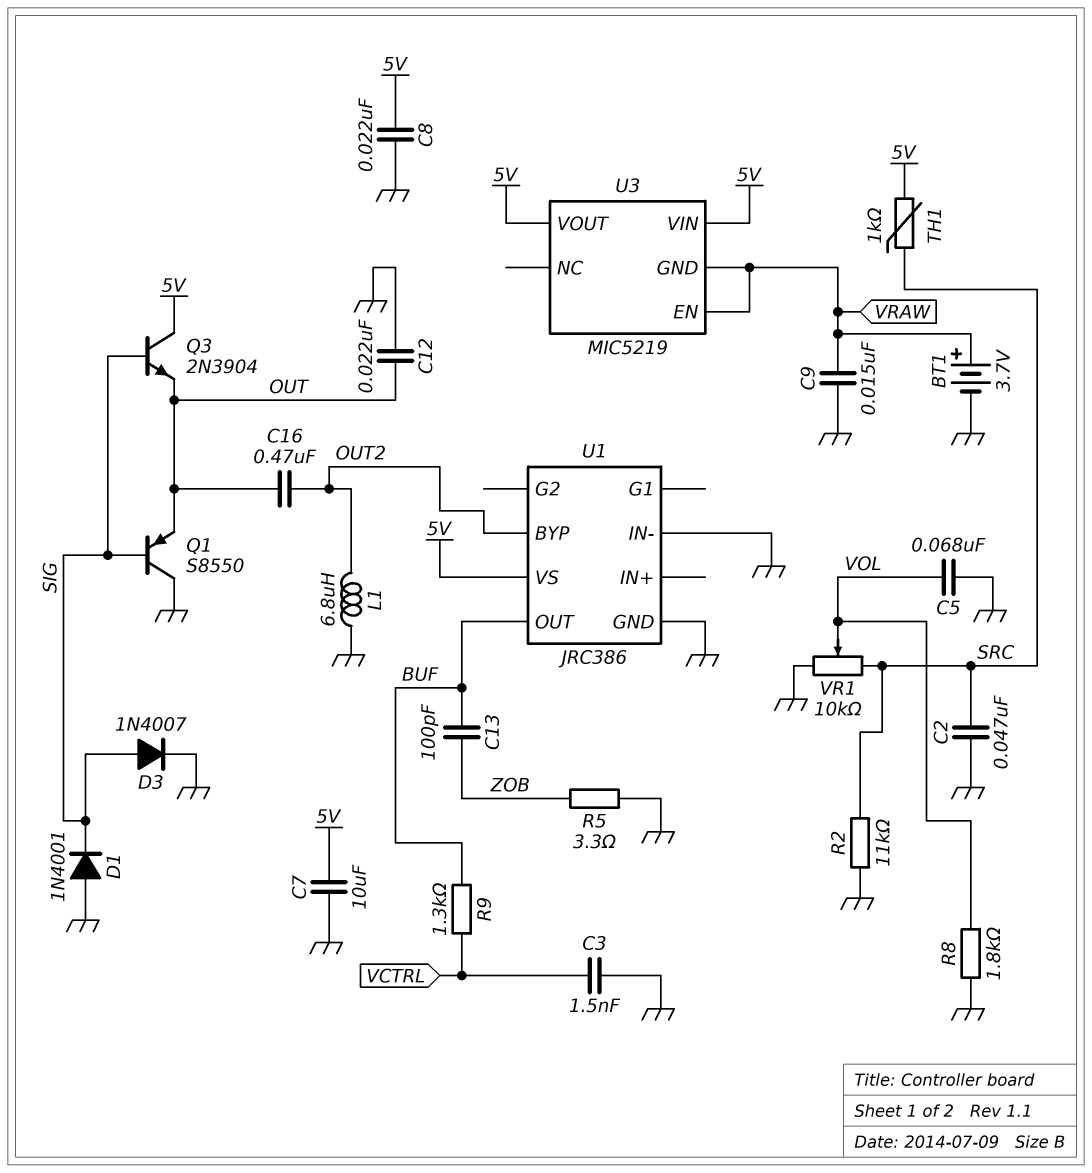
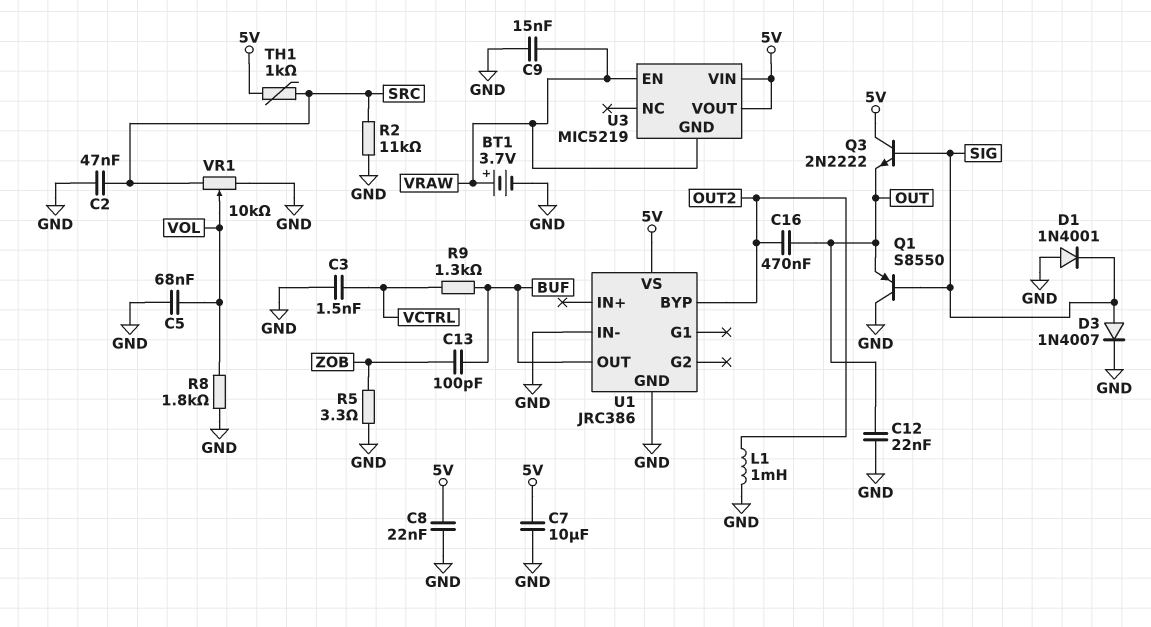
L1: 6.8uH (GND, OUT2) -> 1mH (GND, OUT2)
Q3: NPN 2N3904 (B SIG, C 5V, E OUT) -> NPN 2N2222 (B SIG, C 5V, E OUT)

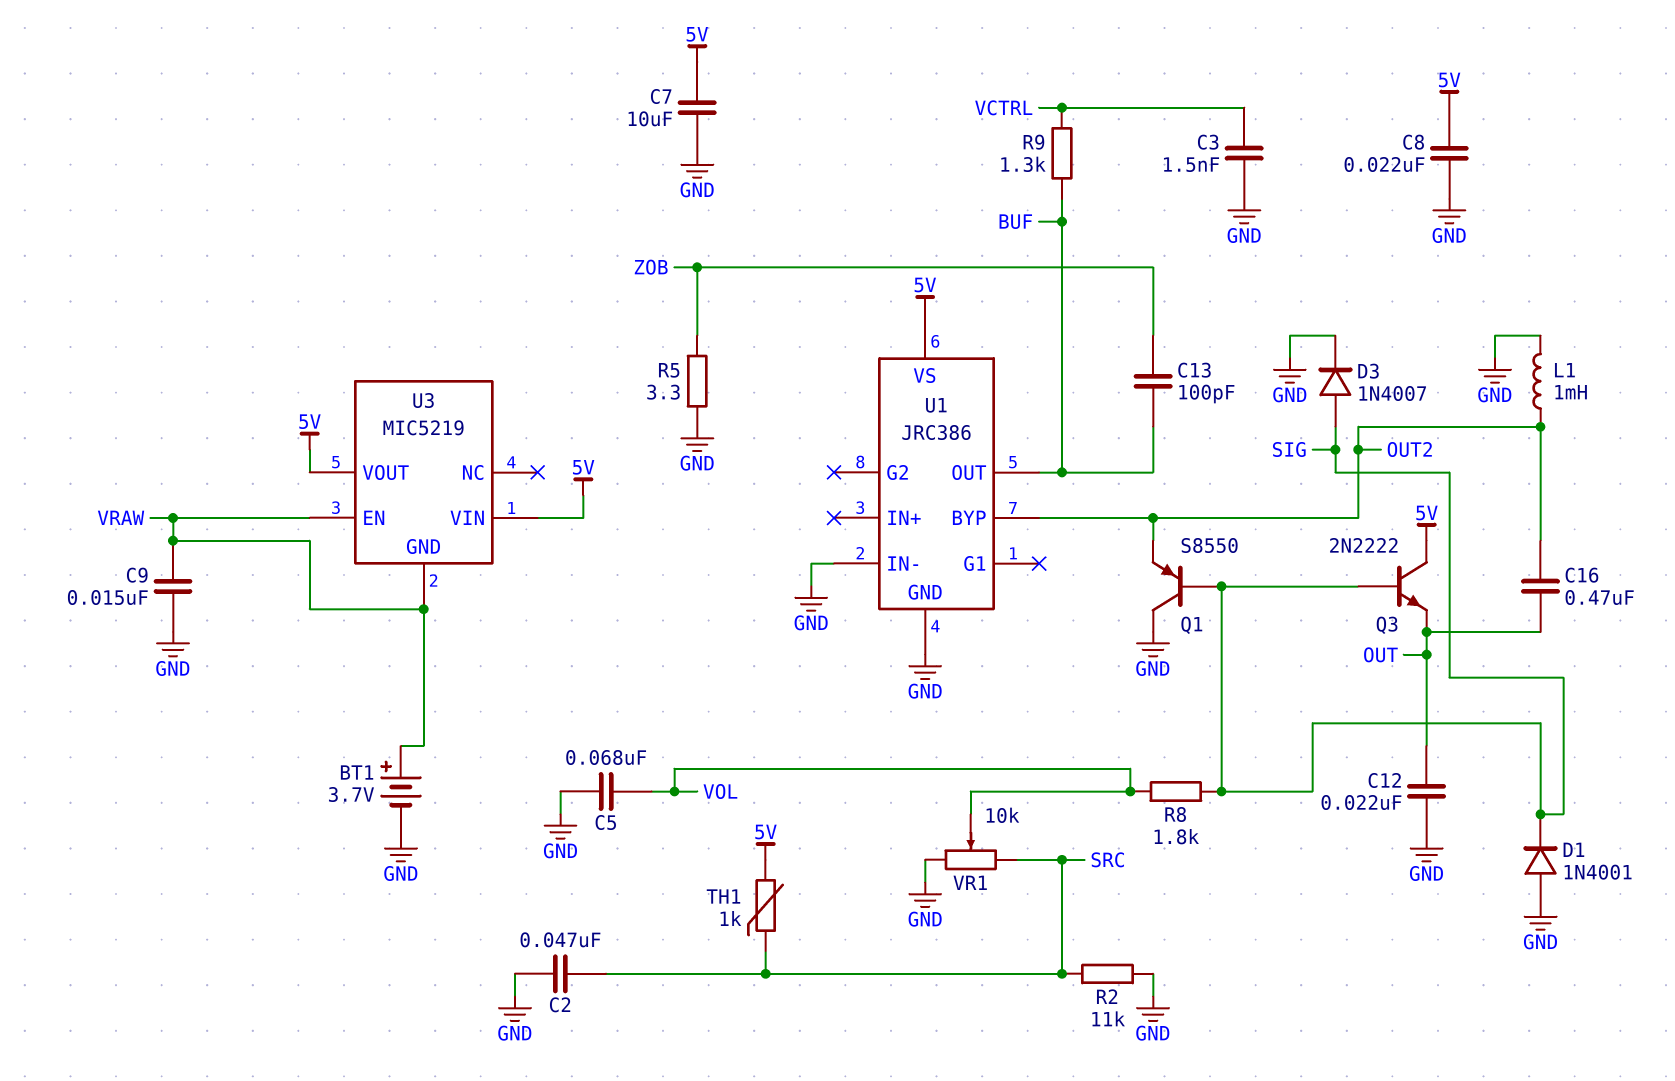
Q1: PNP S8550 (B SIG, C GND, E OUT) -> PNP S8550 (B SIG, C GND, E OUT2)
R8: 1.8k (GND, VOL) -> 1.8k (SIG, VOL)

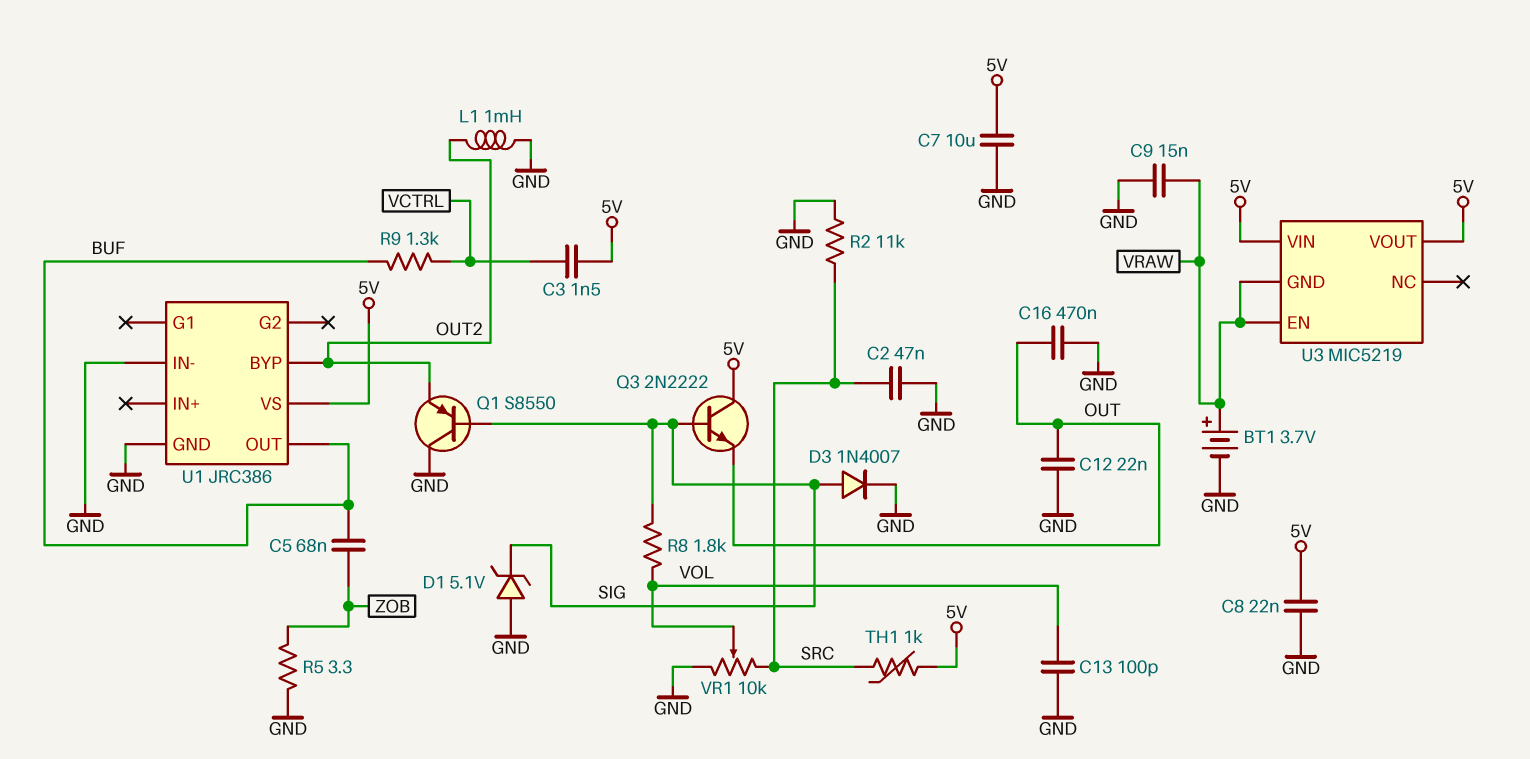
C3: 1.5nF (GND, VCTRL) -> 1.5nF (5V, VCTRL)
C5: 68nF (GND, VOL) -> 68nF (BUF, ZOB)
C13: 100pF (BUF, ZOB) -> 100pF (GND, VOL)
C16: 470nF (OUT, OUT2) -> 470nF (GND, OUT)
D1: diode 1N4001 (A GND, K SIG) -> zener 5.1V (A GND, K SIG)

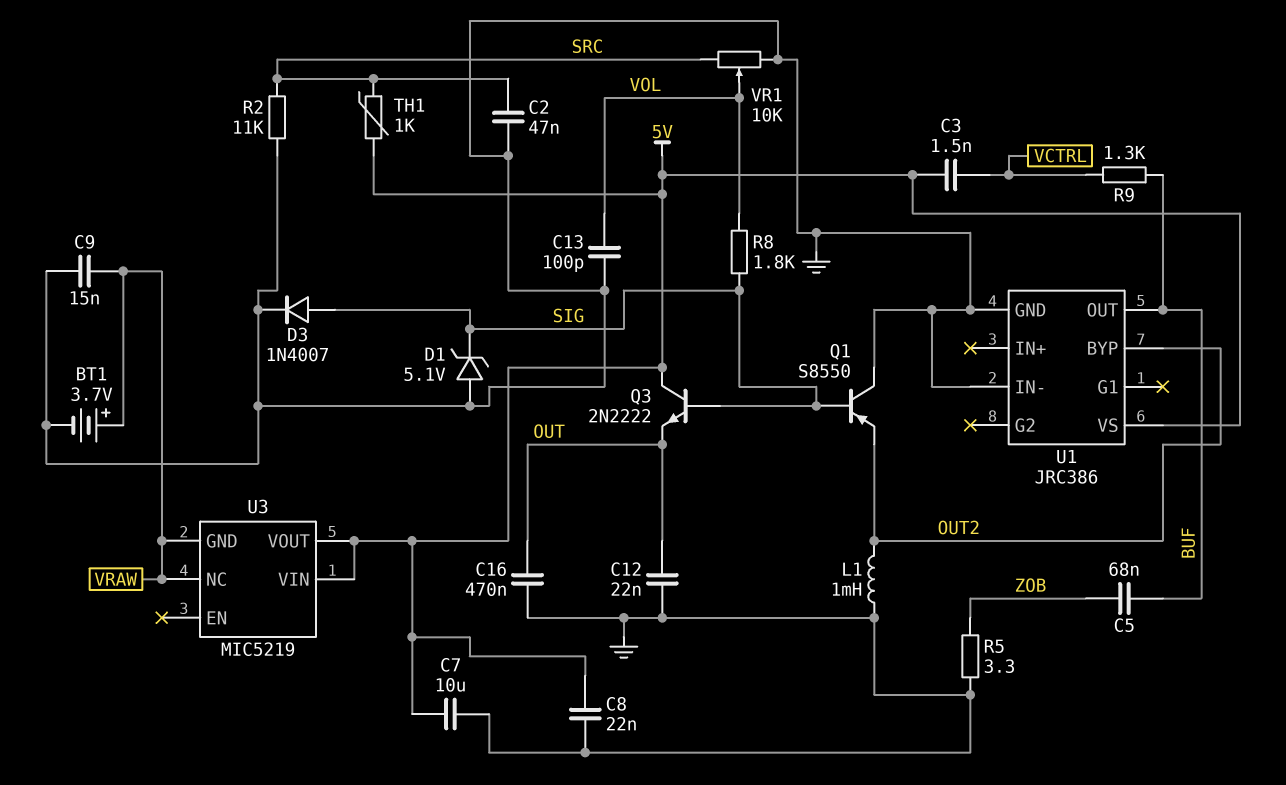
U3 pin EN: VRAW -> none
U3 pin NC: none -> VRAW

